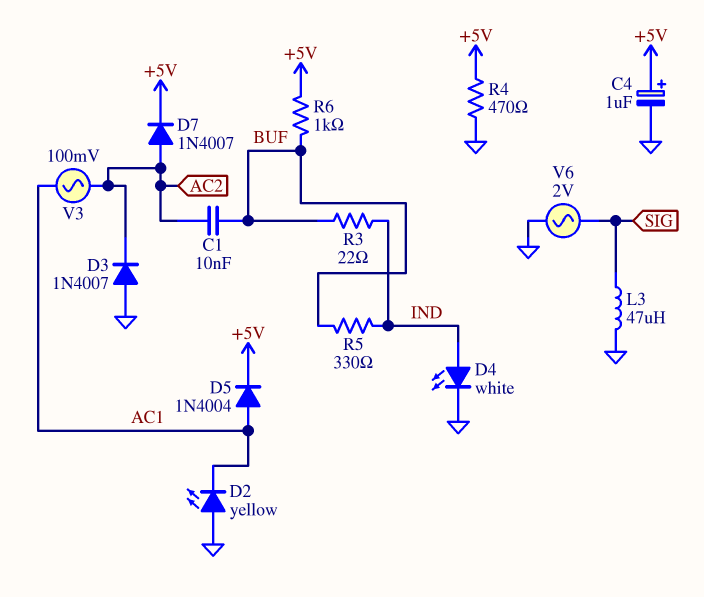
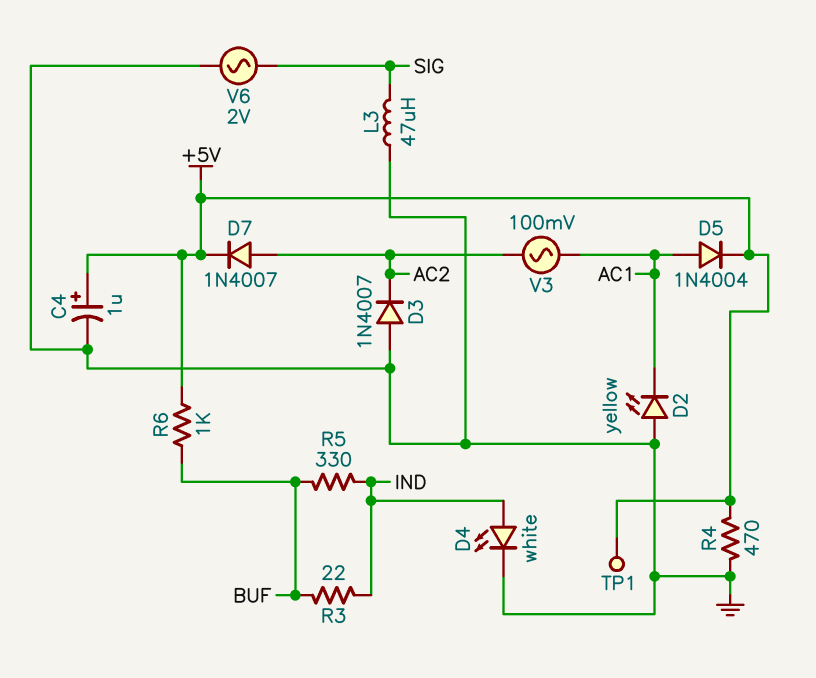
C1: 10nF (AC2, BUF) -> none
TP1: none -> test point (+5V)

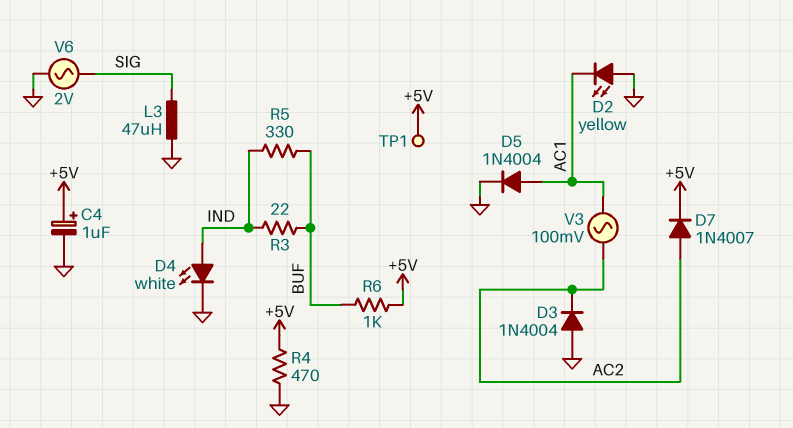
D3: diode 1N4007 (A GND, K AC2) -> diode 1N4004 (A GND, K AC2)
D5: diode 1N4004 (A AC1, K +5V) -> diode 1N4004 (A AC1, K GND)

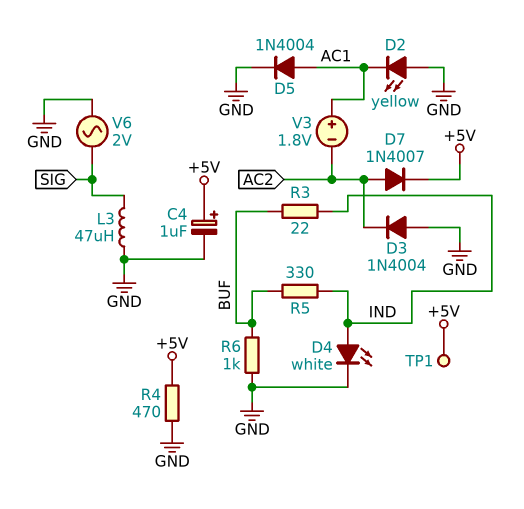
R6: 1k (+5V, BUF) -> 1k (BUF, GND)
V3: AC 100mV (AC1, AC2) -> 1.8V (plus AC1, minus AC2)

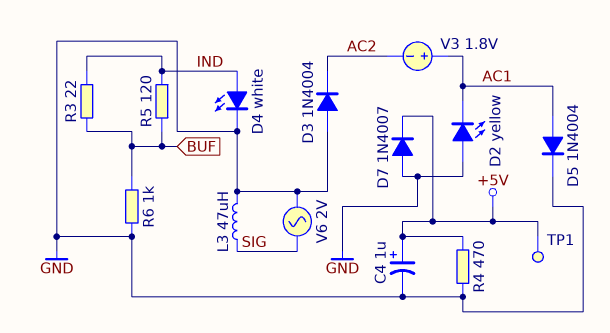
D7: diode 1N4007 (A AC2, K +5V) -> diode 1N4007 (A GND, K +5V)
R5: 330 (BUF, IND) -> 120 (BUF, IND)

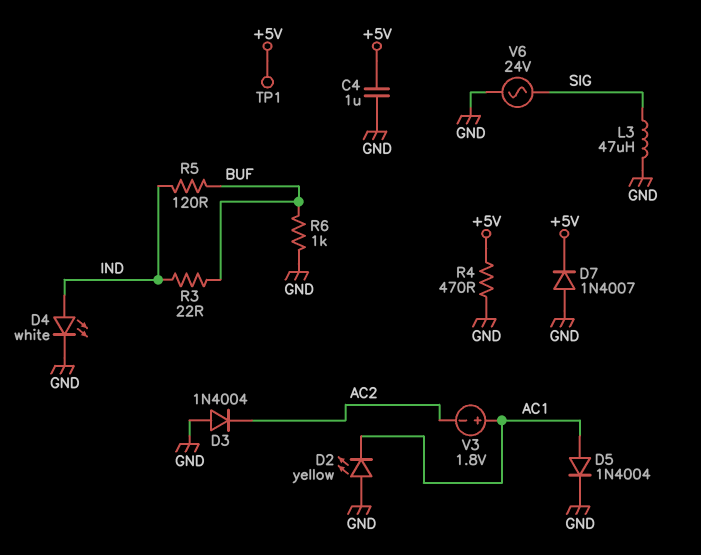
C4: 1uF (plus +5V, minus GND) -> 1uF (+5V, GND)
V6: AC 2V (GND, SIG) -> AC 24V (GND, SIG)

